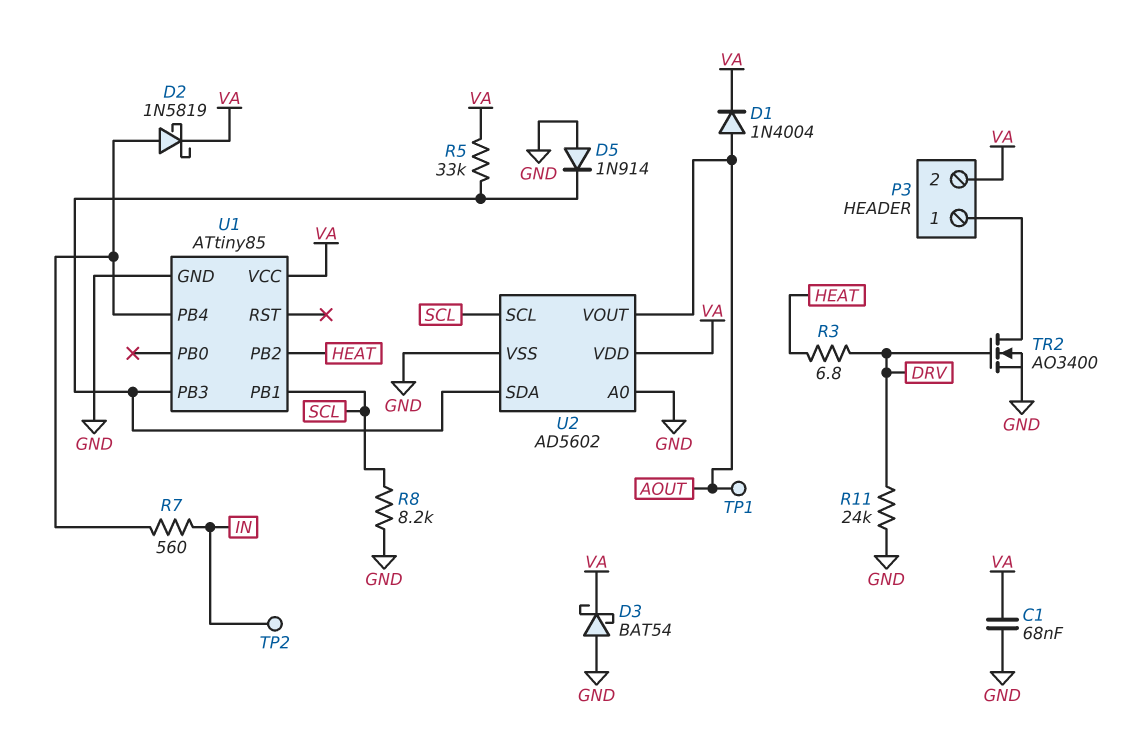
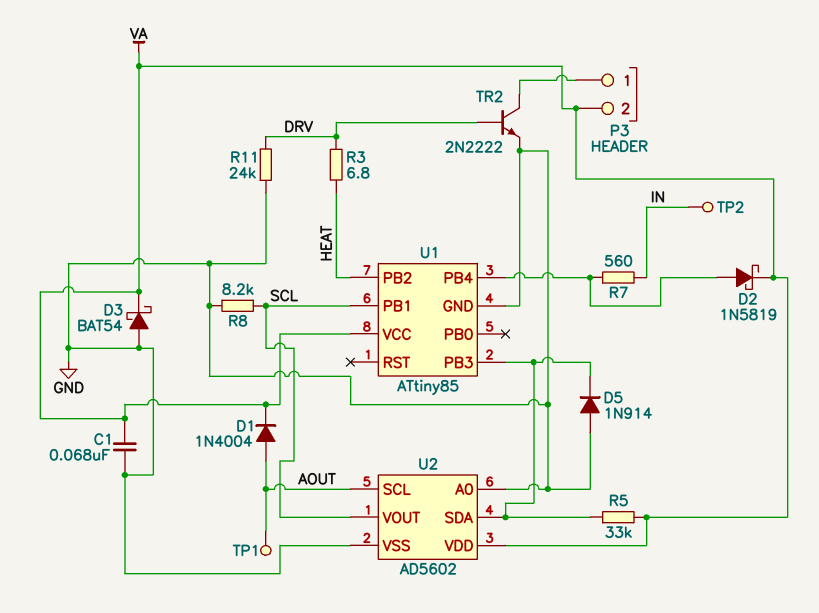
TR2: NMOS AO3400 (G DRV, D P3/1, S GND) -> NPN 2N2222 (B DRV, C P3/1, E GND)
U2 pin SCL: SCL -> AOUT
U2 pin VOUT: AOUT -> SCL

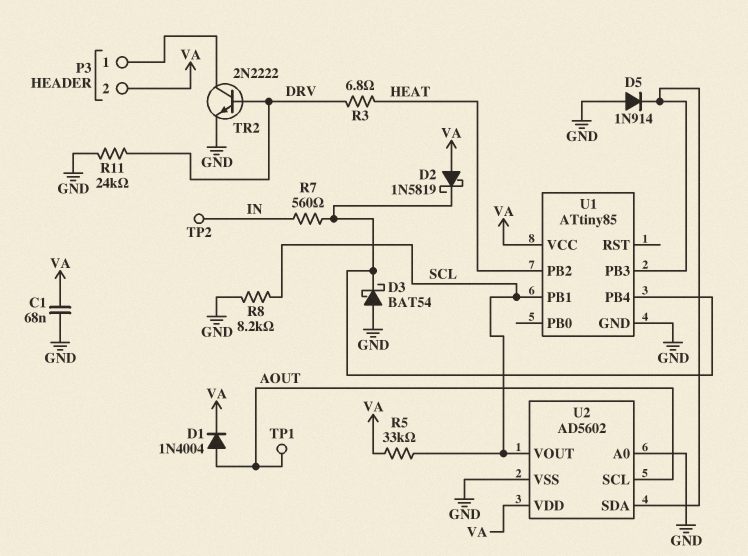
D2: schottky 1N5819 (A U1/PB4, K VA) -> schottky 1N5819 (A VA, K U1/PB4)
D3: schottky BAT54 (A GND, K VA) -> schottky BAT54 (A GND, K U1/PB4)
R5: 33k (U1/PB3, VA) -> 33k (SCL, VA)

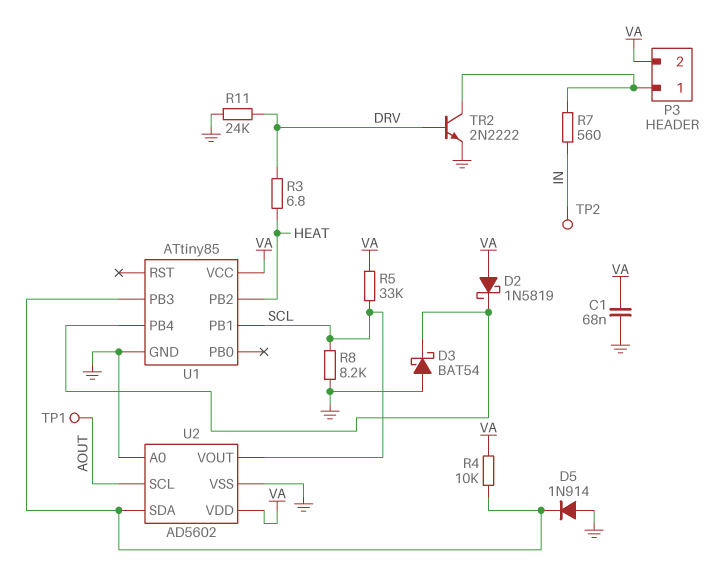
D1: diode 1N4004 (A AOUT, K VA) -> none
R4: none -> 10k (U1/PB3, VA)
R7: 560 (IN, U1/PB4) -> 560 (IN, P3/1)

